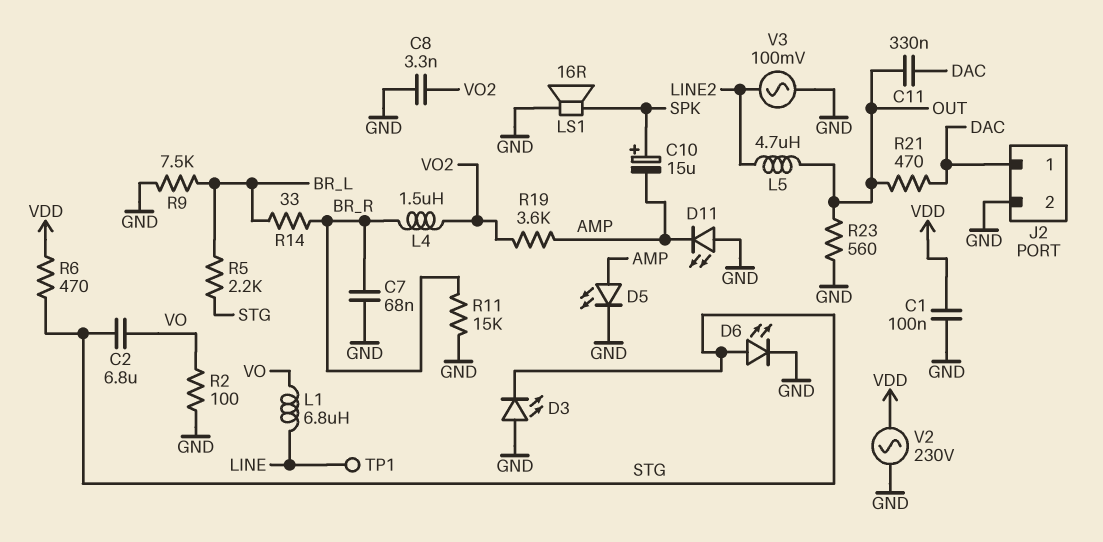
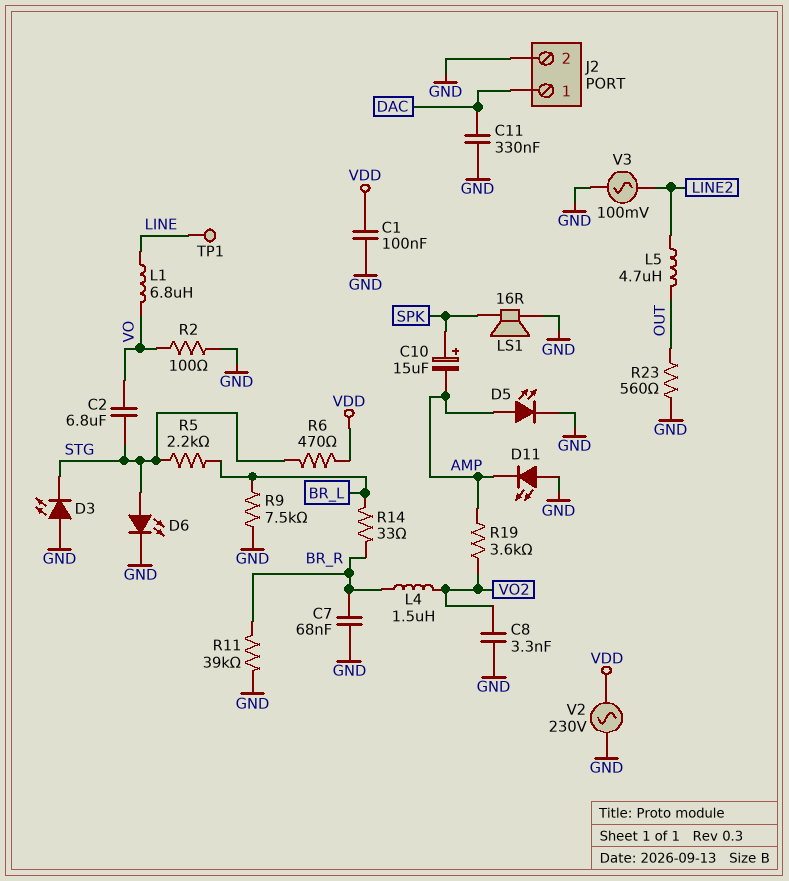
C11: 330nF (DAC, OUT) -> 330nF (DAC, GND)
R11: 15k (BR_R, GND) -> 39k (BR_R, GND)
R21: 470 (DAC, OUT) -> none

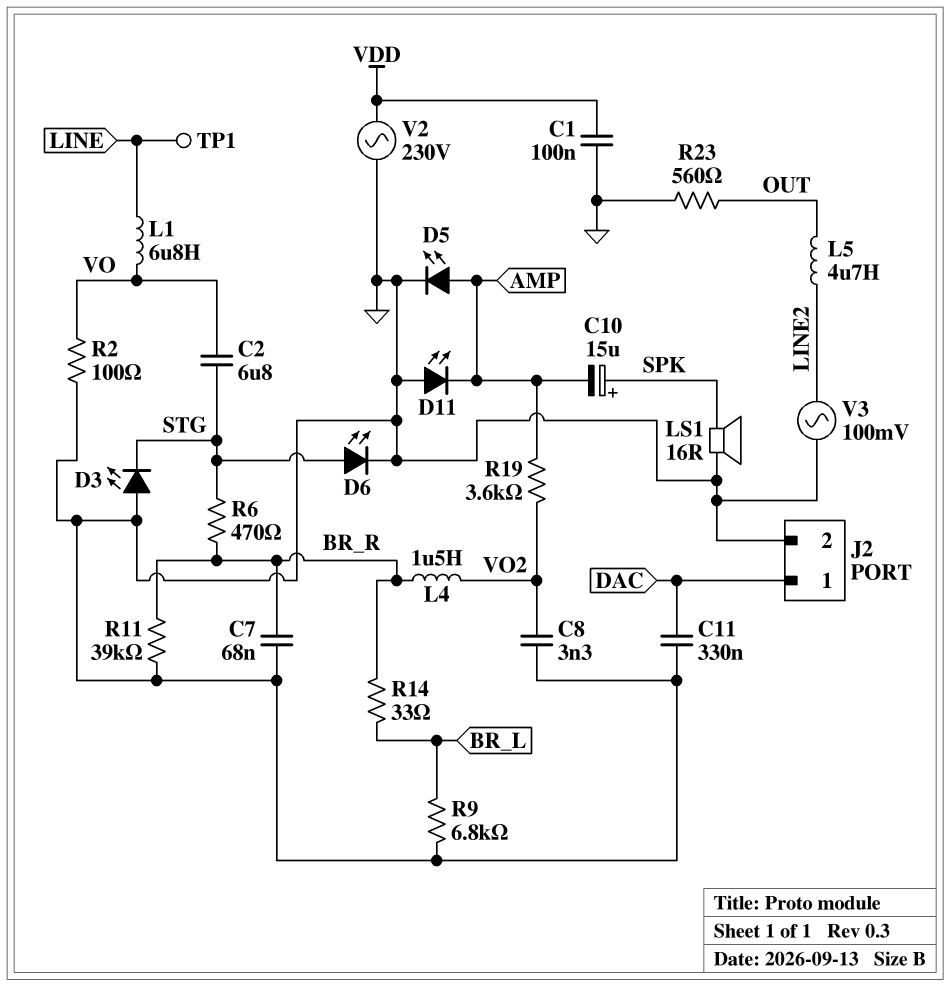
R5: 2.2k (BR_L, STG) -> none
R6: 470 (STG, VDD) -> 470 (BR_R, STG)
R9: 7.5k (BR_L, GND) -> 6.8k (BR_L, GND)

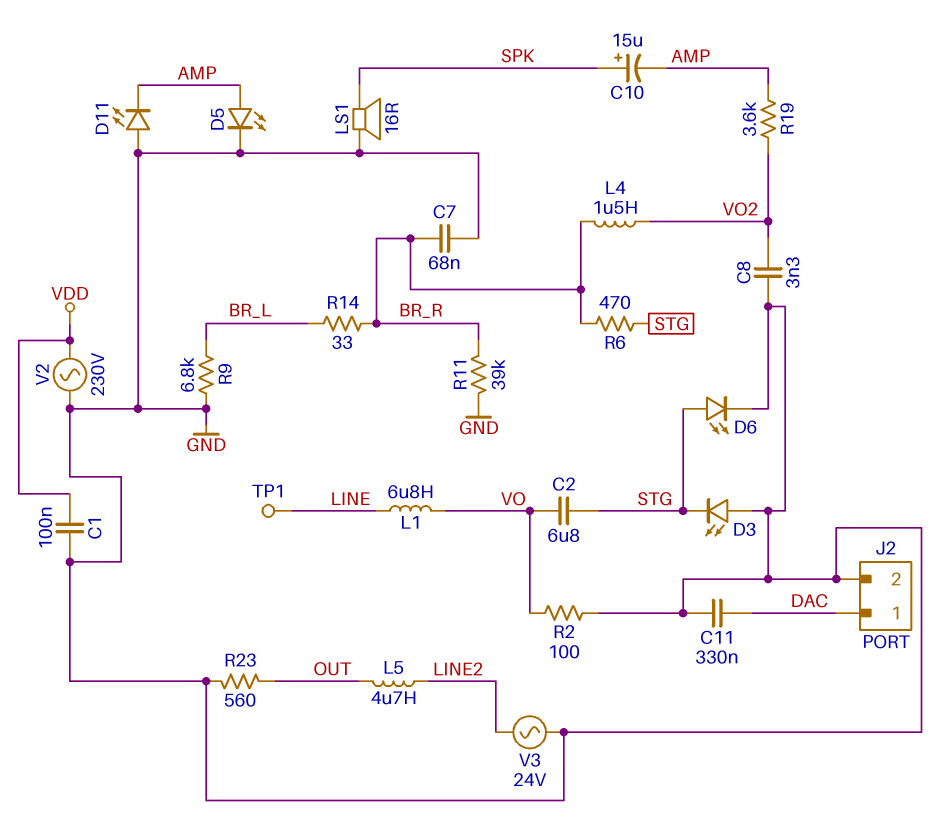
V3: AC 100mV (GND, LINE2) -> AC 24V (GND, LINE2)

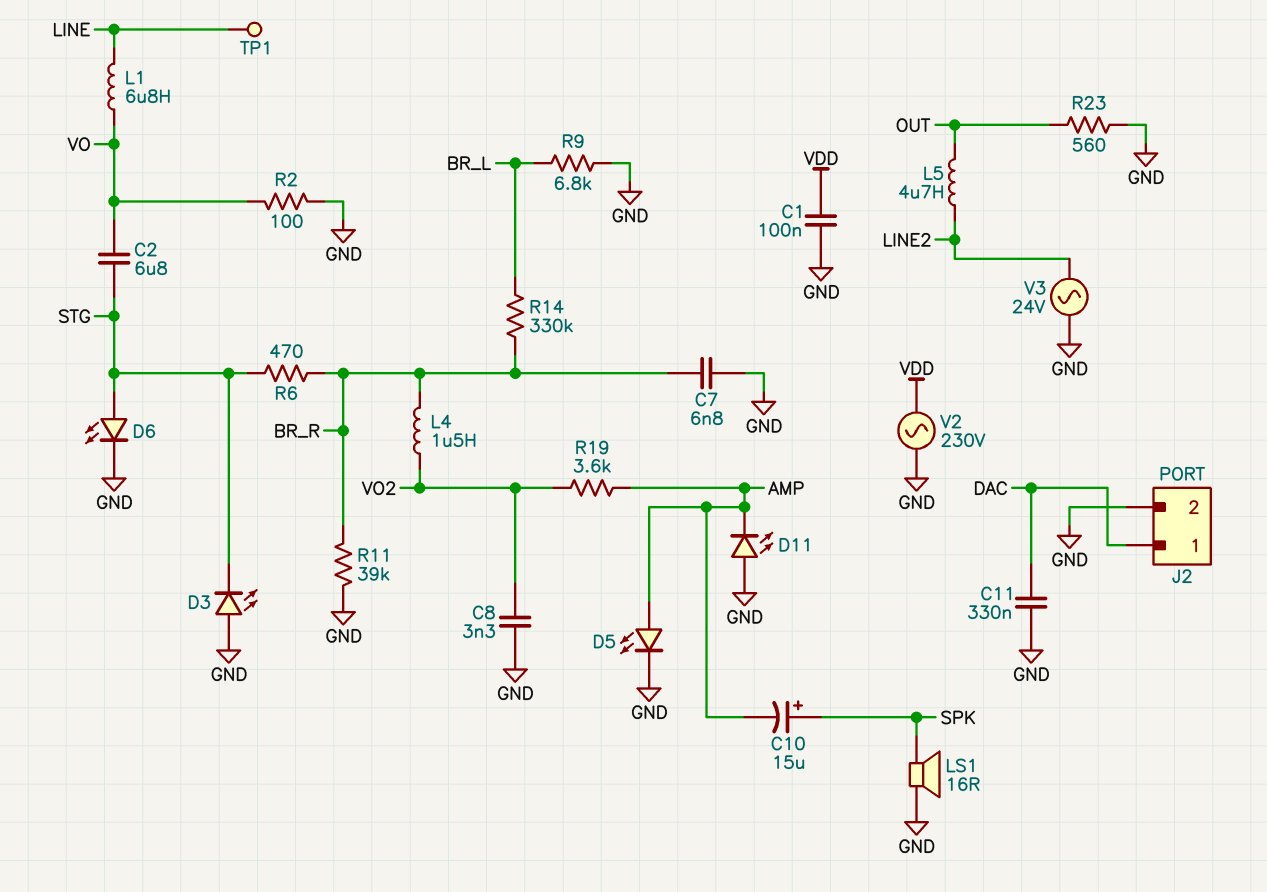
C7: 68nF (BR_R, GND) -> 6.8nF (BR_R, GND)
R14: 33 (BR_L, BR_R) -> 330k (BR_L, BR_R)

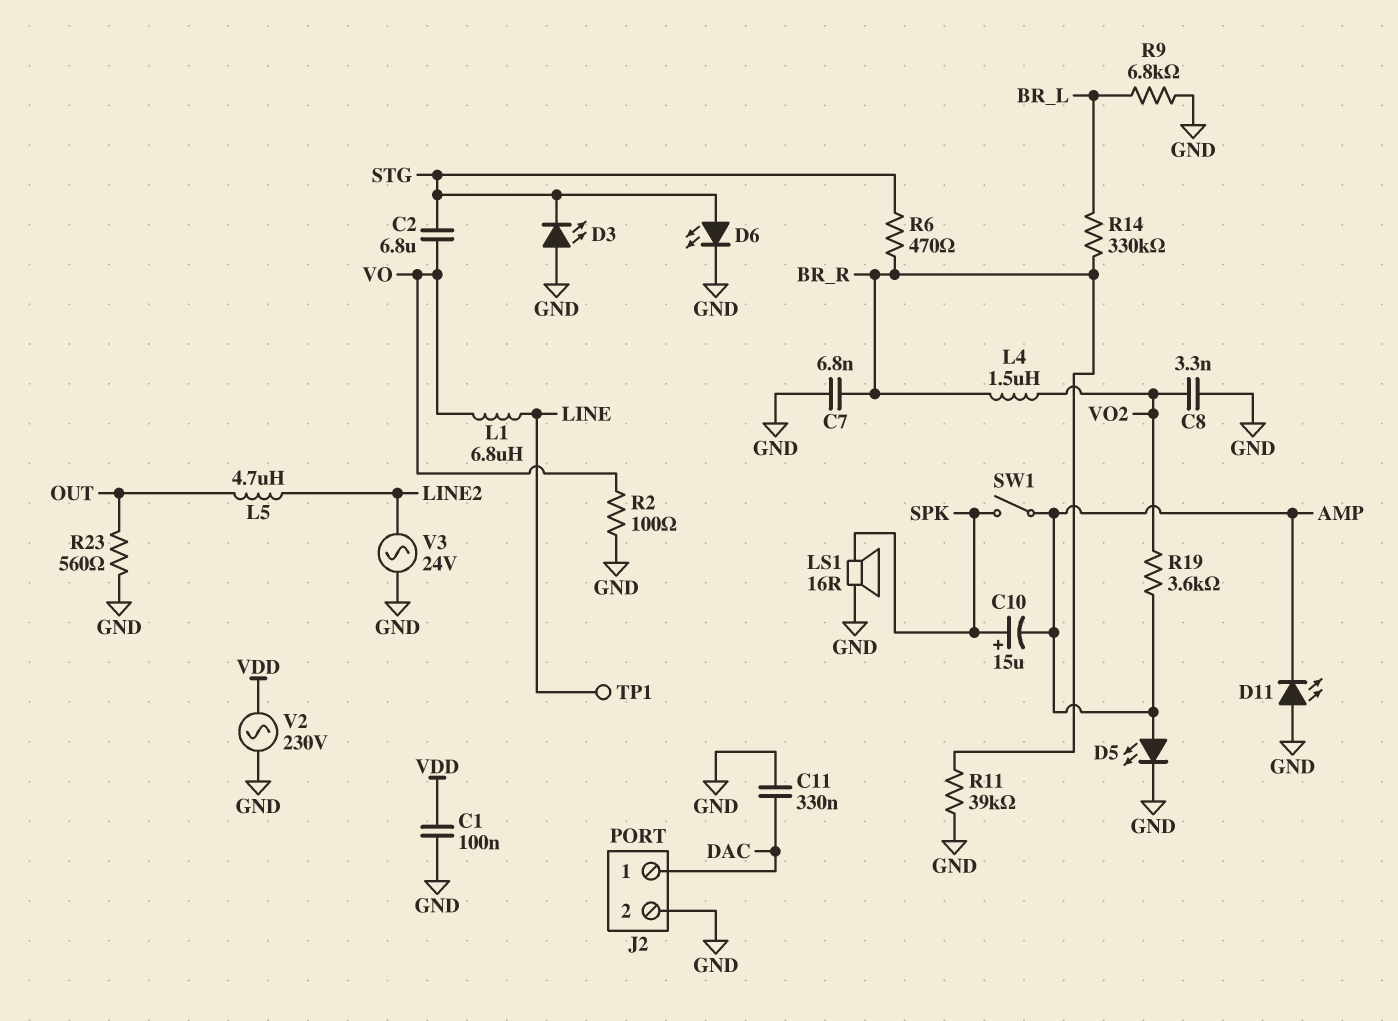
SW1: none -> switch (AMP, SPK)

